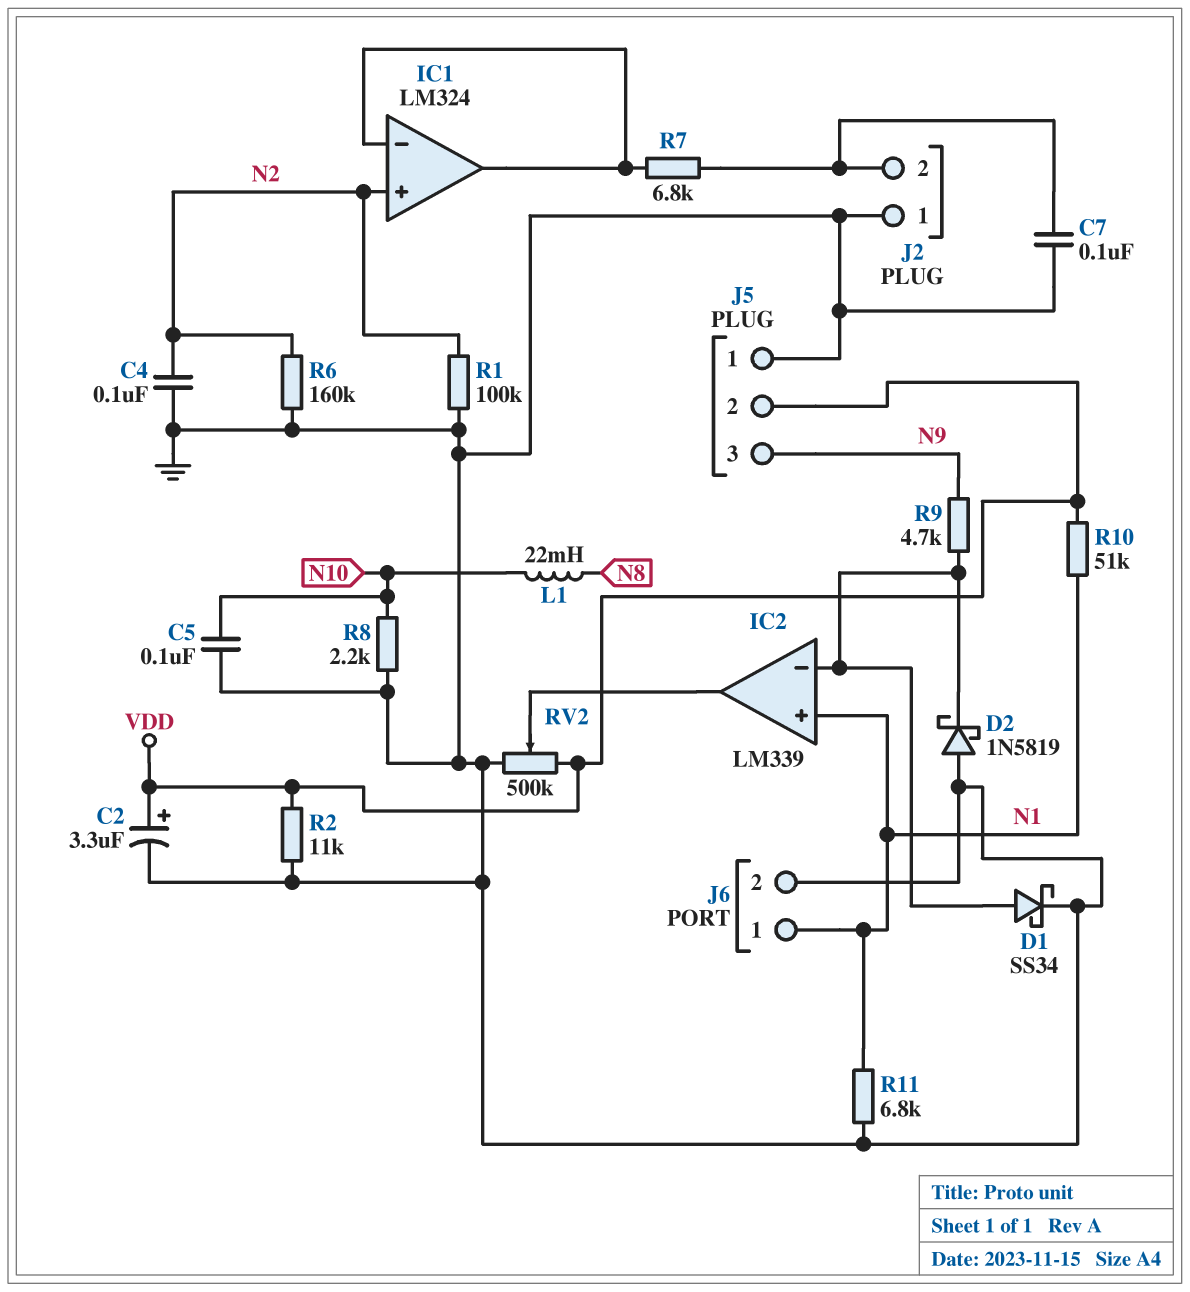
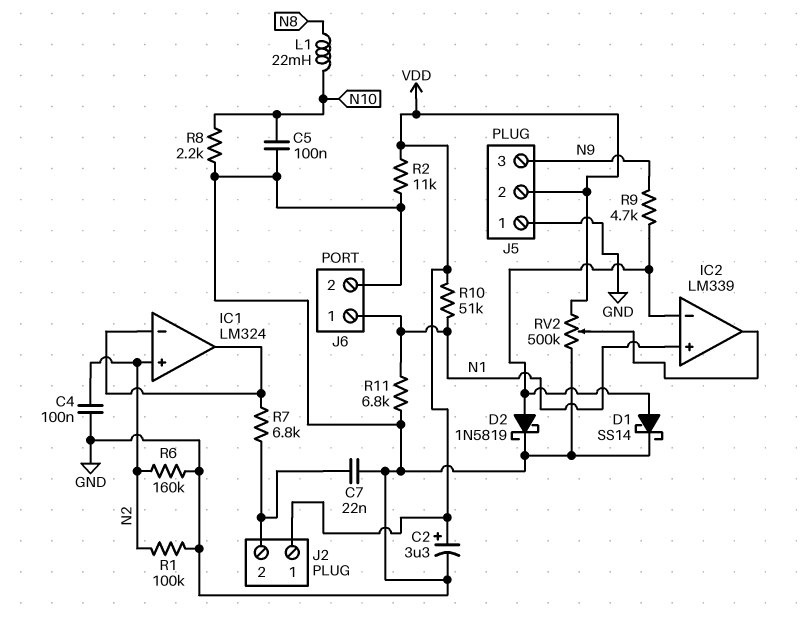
C7: 100nF (GND, J2/2) -> 22nF (GND, J2/2)
D1: schottky SS34 (A IC2/in-, K GND) -> schottky SS14 (A IC2/in-, K GND)
D2: schottky 1N5819 (A GND, K IC2/in-) -> schottky 1N5819 (A IC2/in-, K GND)
J2 pin 1: GND -> VDD

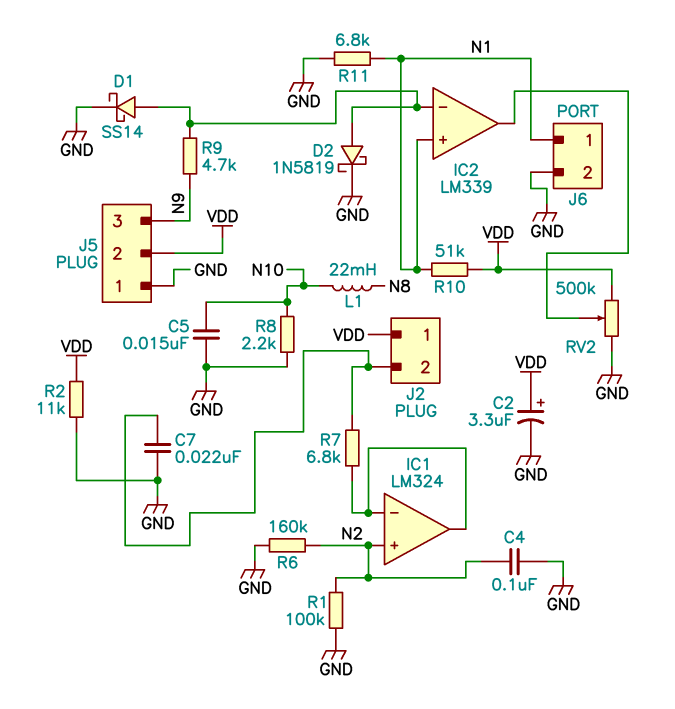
C5: 100nF (GND, N10) -> 15nF (GND, N10)

